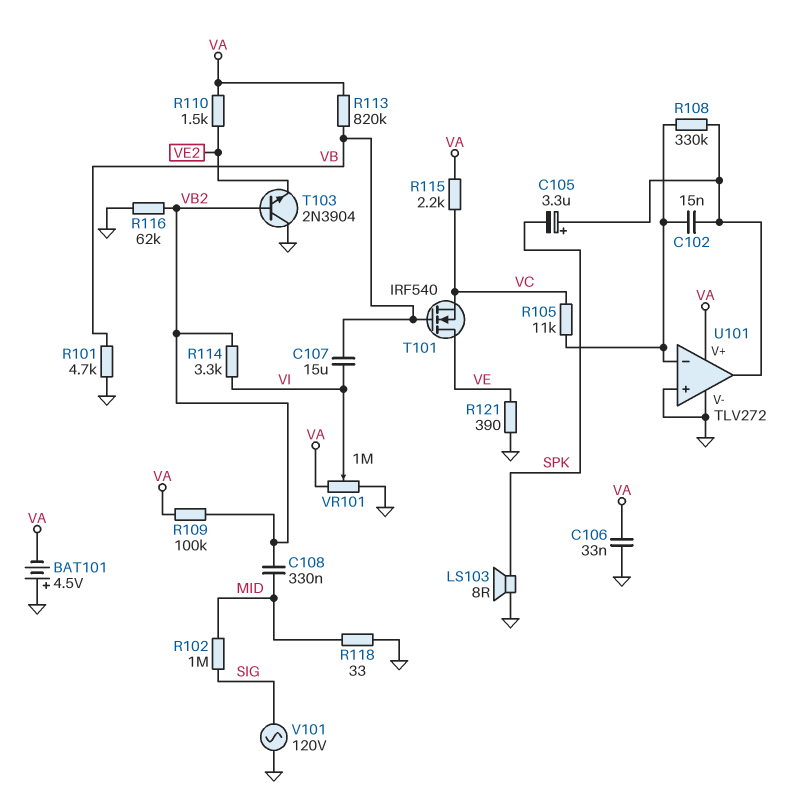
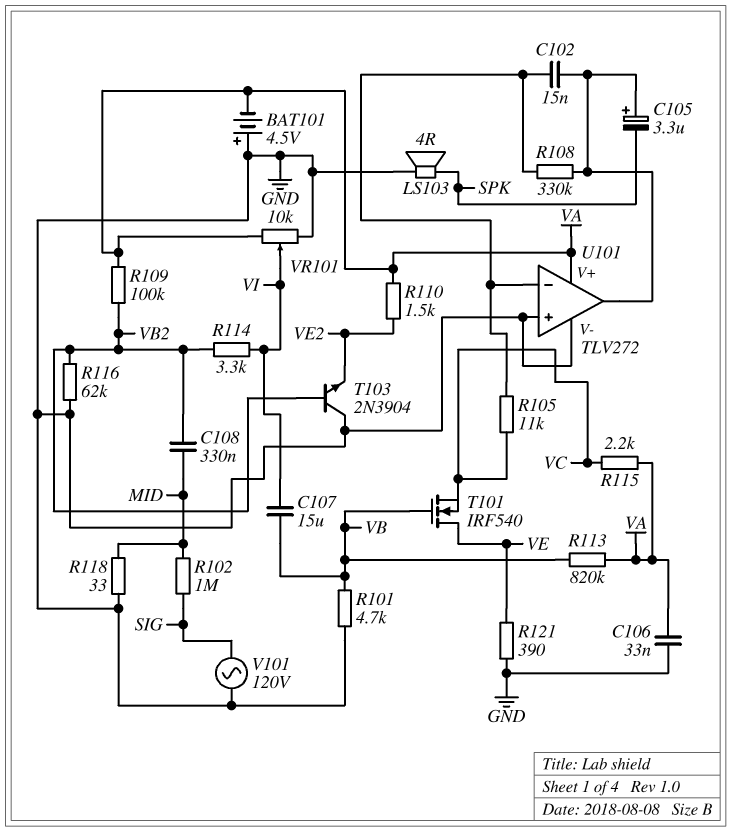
LS103: speaker 8R (GND, SPK) -> speaker 4R (GND, SPK)
VR101: 1M (GND, VA, wiper VI) -> 10k (GND, VA, wiper VI)

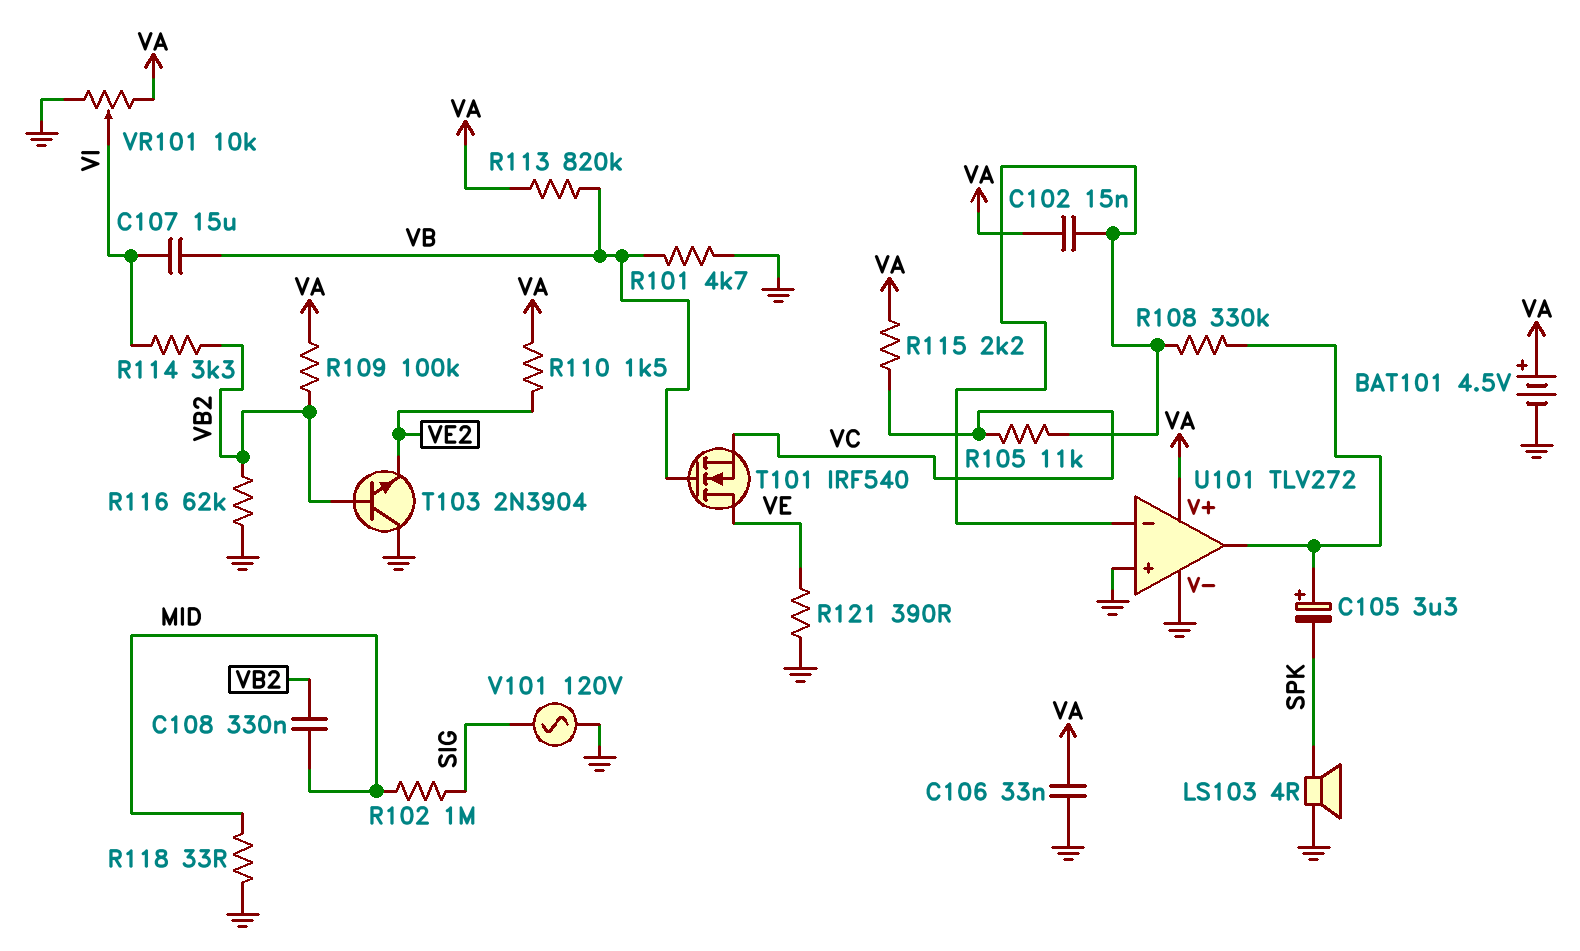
BAT101: 4.5V (plus GND, minus VA) -> 4.5V (plus VA, minus GND)
C102: 15nF (U101/in-, U101/out) -> 15nF (U101/in-, VA)

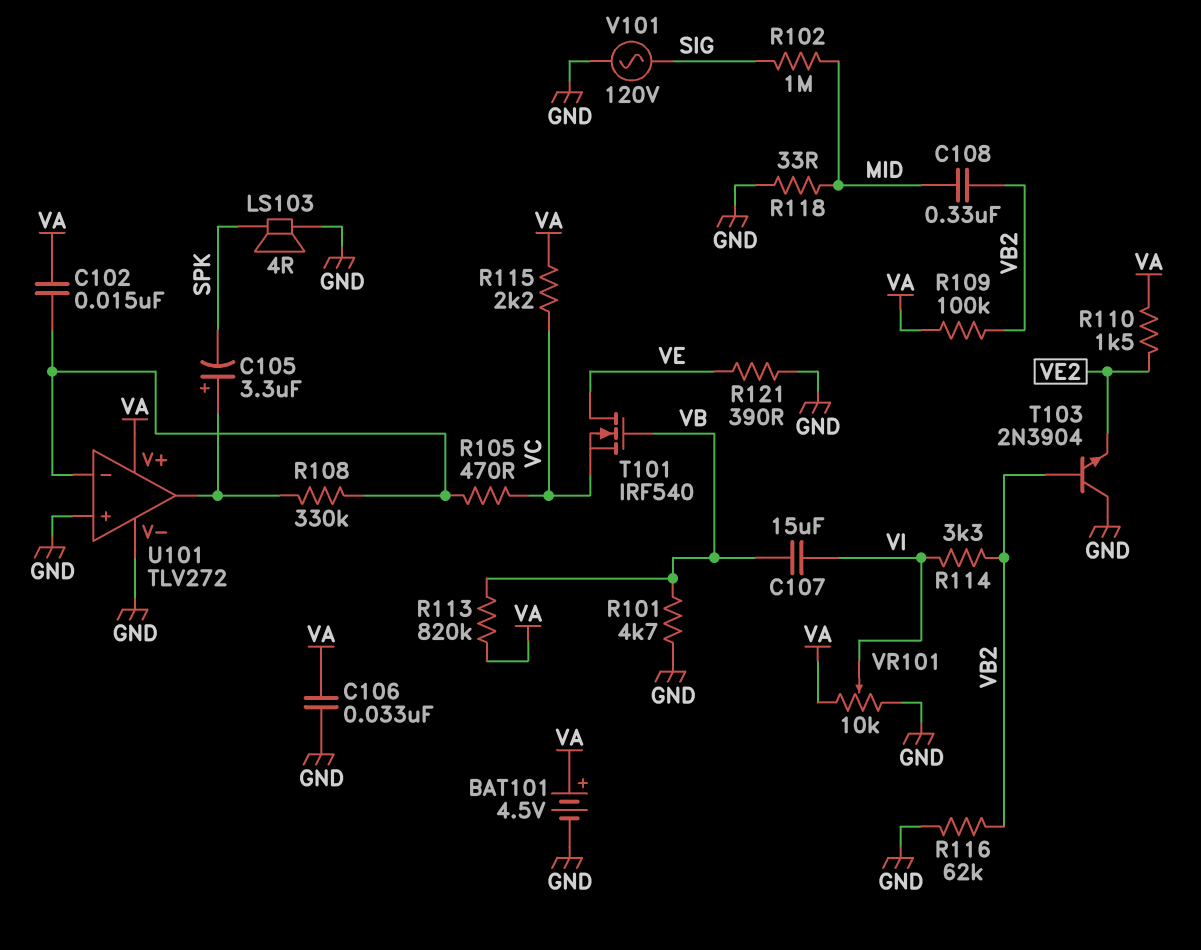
R105: 11k (U101/in-, VC) -> 470 (U101/in-, VC)

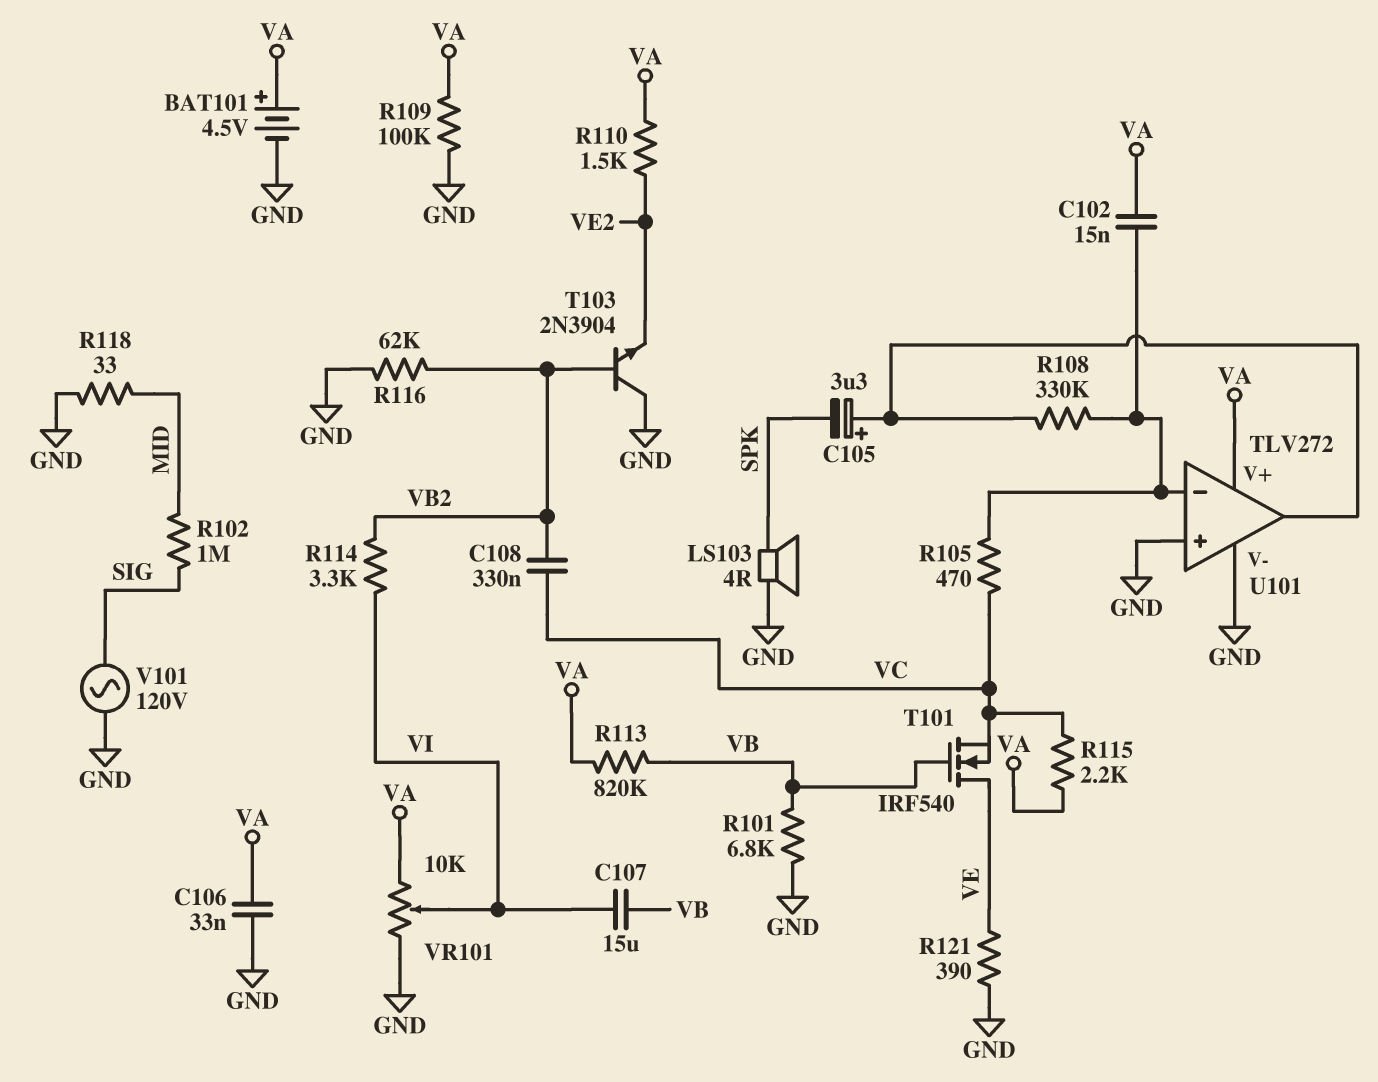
C108: 330nF (MID, VB2) -> 330nF (VB2, VC)
R101: 4.7k (GND, VB) -> 6.8k (GND, VB)
R109: 100k (VA, VB2) -> 100k (GND, VA)

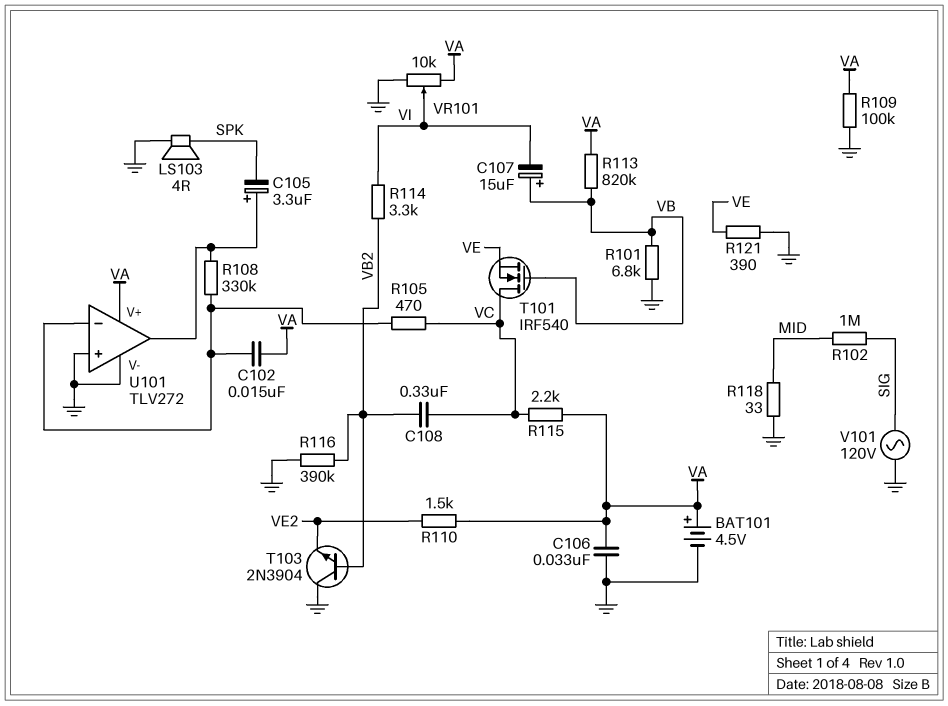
C107: 15uF (VB, VI) -> 15uF (plus VB, minus VI)
R116: 62k (GND, VB2) -> 390k (GND, VB2)
T101: NMOS IRF540 (G VB, D VE, S VC) -> NMOS IRF540 (G VB, D VC, S VE)

